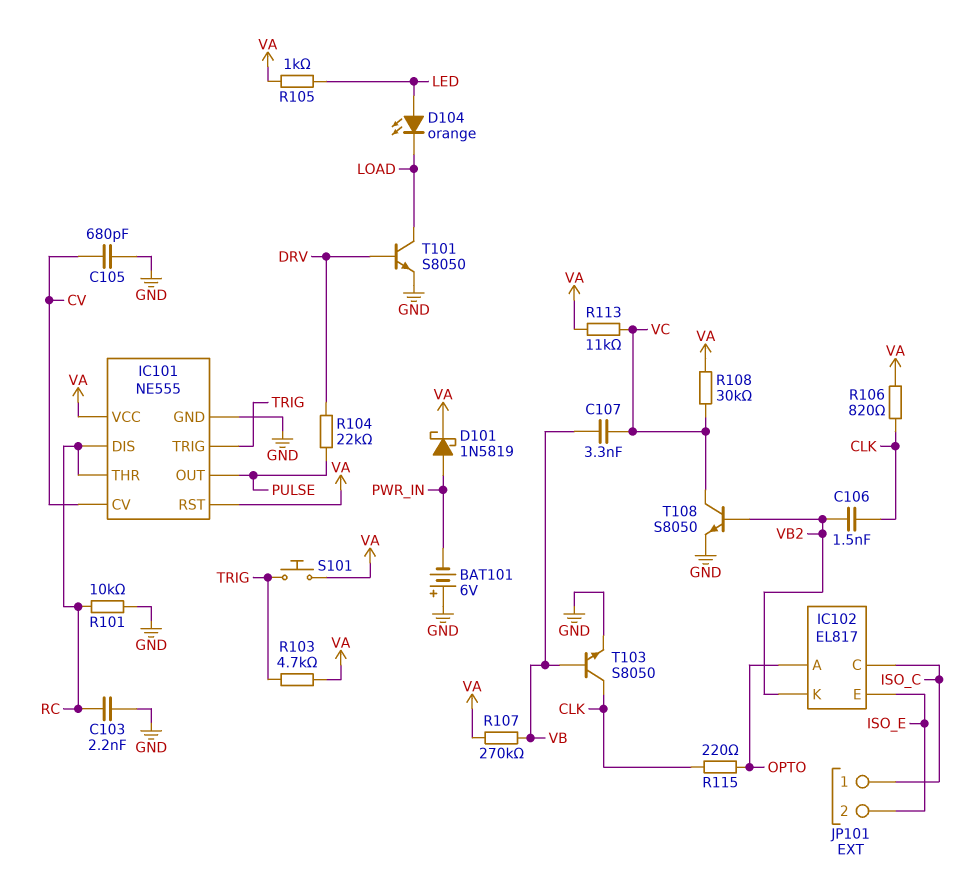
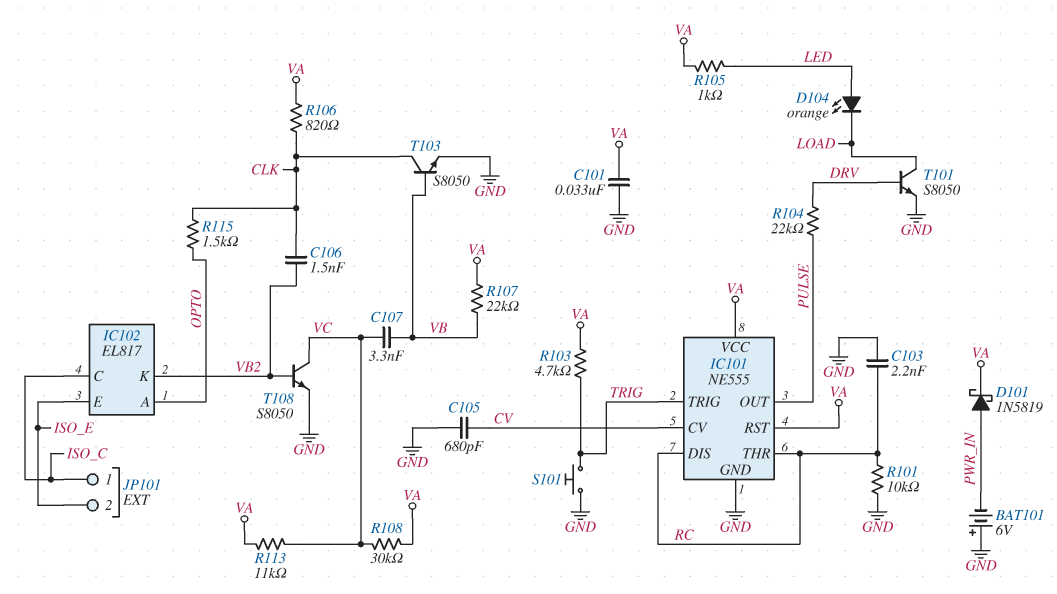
C101: none -> 33nF (GND, VA)
R107: 270k (VA, VB) -> 22k (VA, VB)
R115: 220 (CLK, OPTO) -> 1.5k (CLK, OPTO)
S101: button (TRIG, VA) -> button (GND, TRIG)

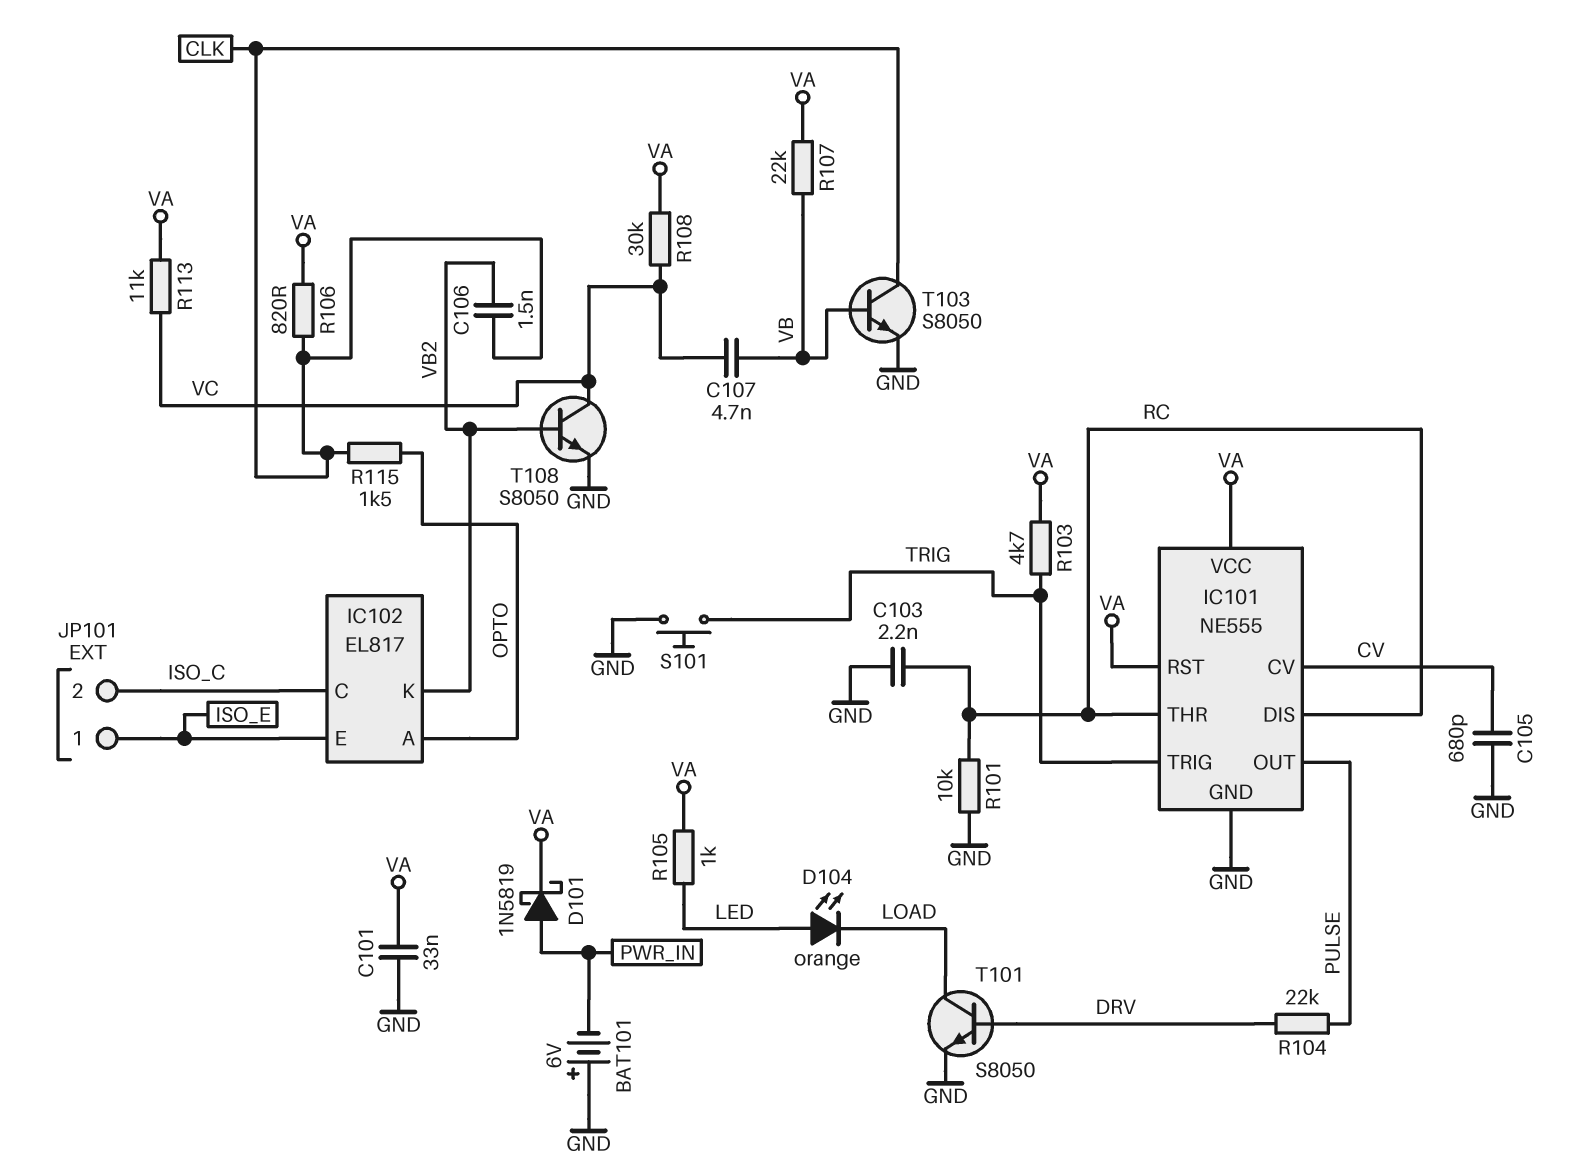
C107: 3.3nF (VB, VC) -> 4.7nF (VB, VC)
JP101 pin 1: ISO_C -> ISO_E
JP101 pin 2: ISO_E -> ISO_C

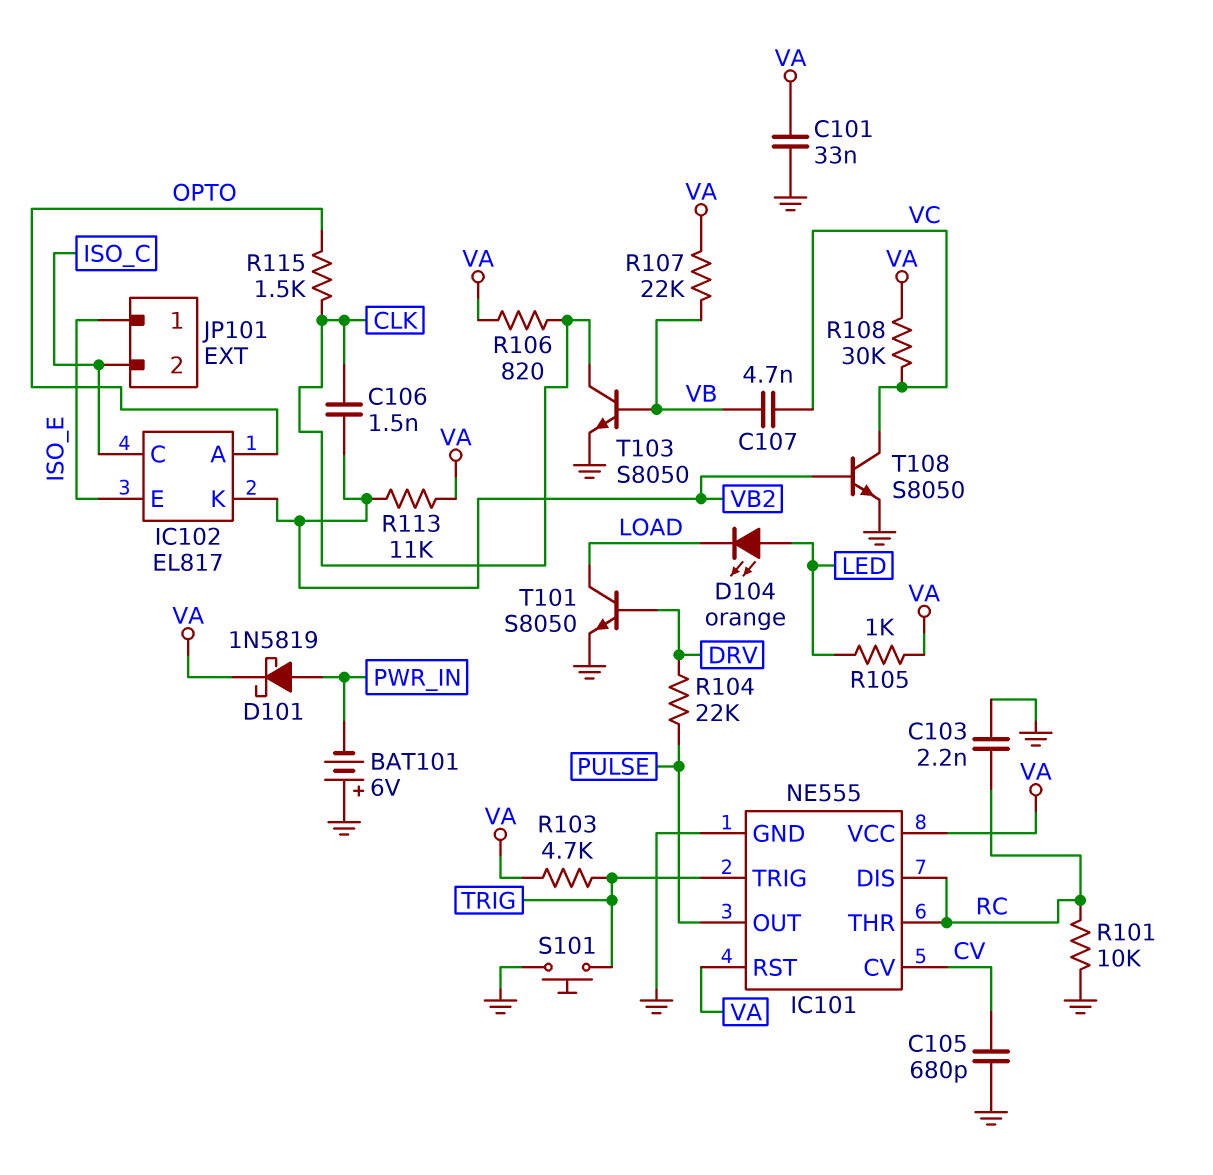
R113: 11k (VA, VC) -> 11k (VA, VB2)

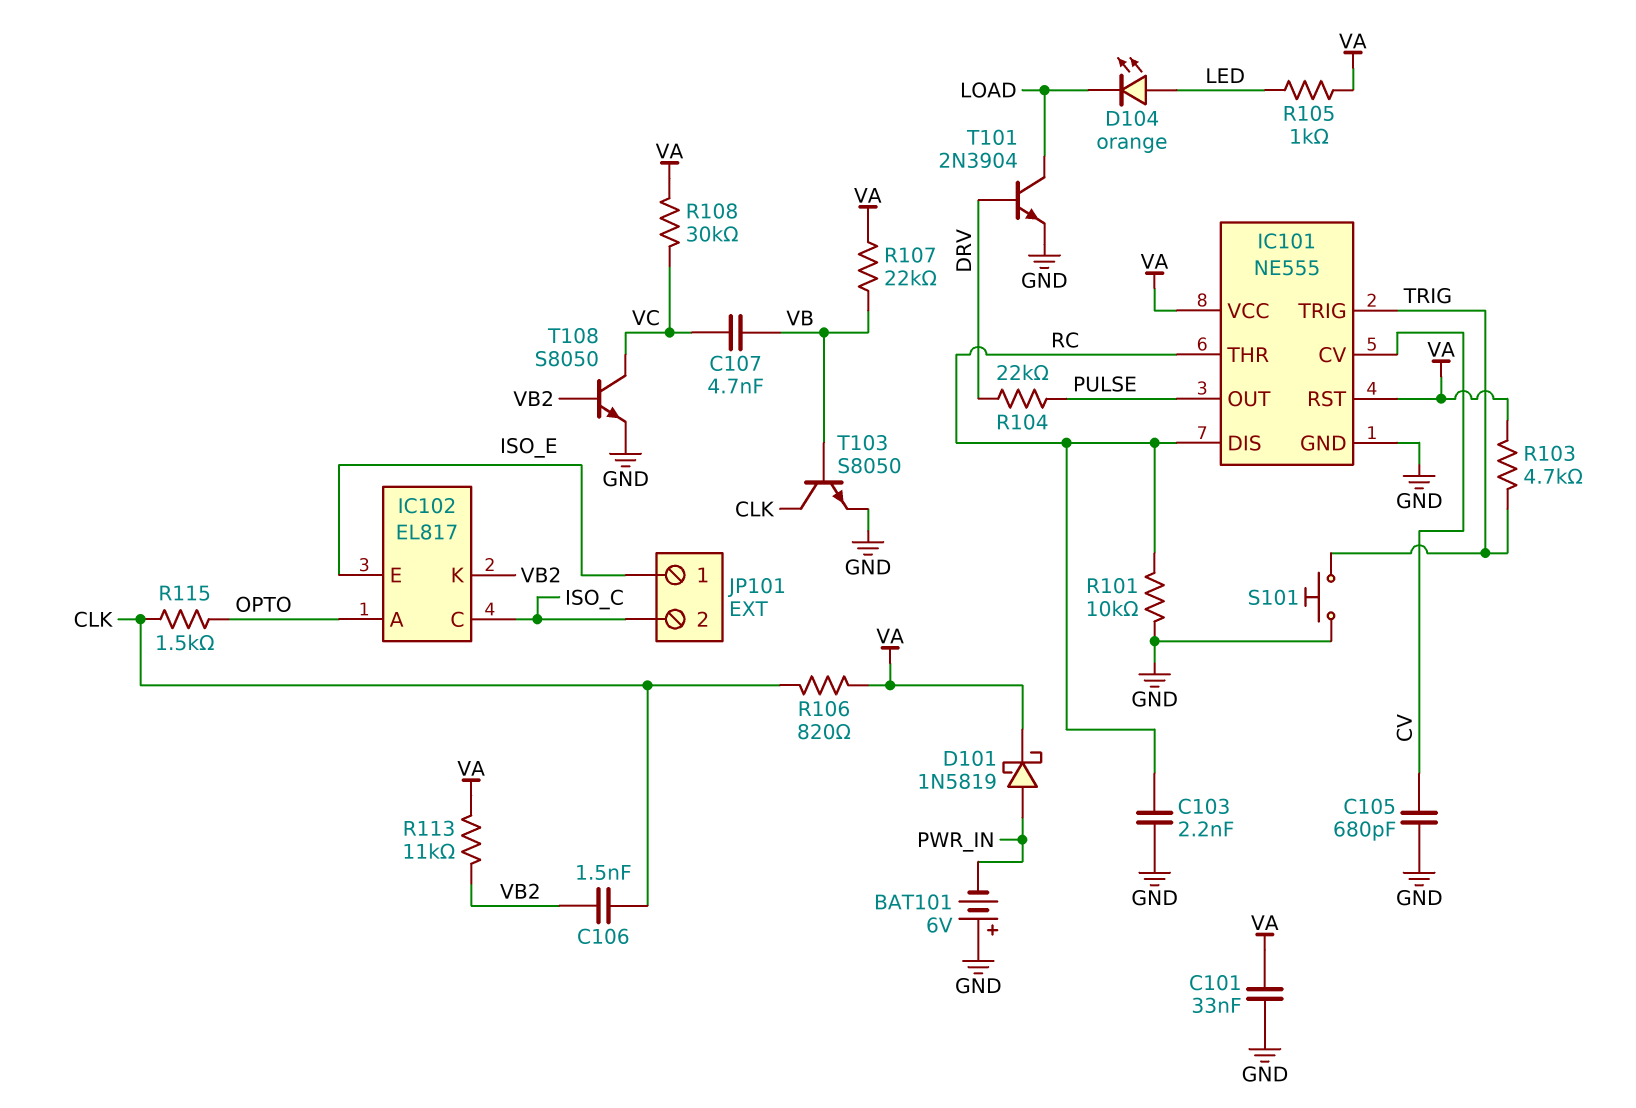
T101: NPN S8050 (B DRV, C LOAD, E GND) -> NPN 2N3904 (B DRV, C LOAD, E GND)

